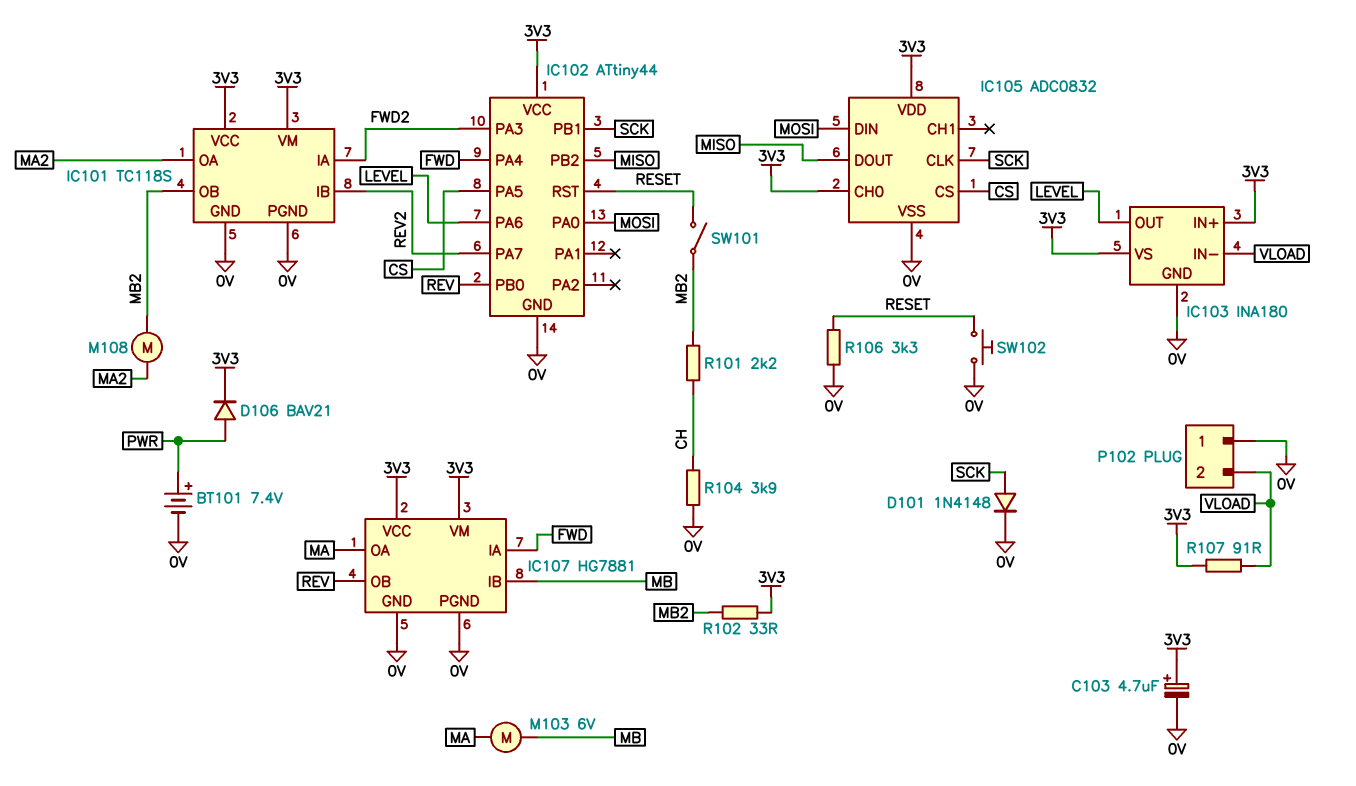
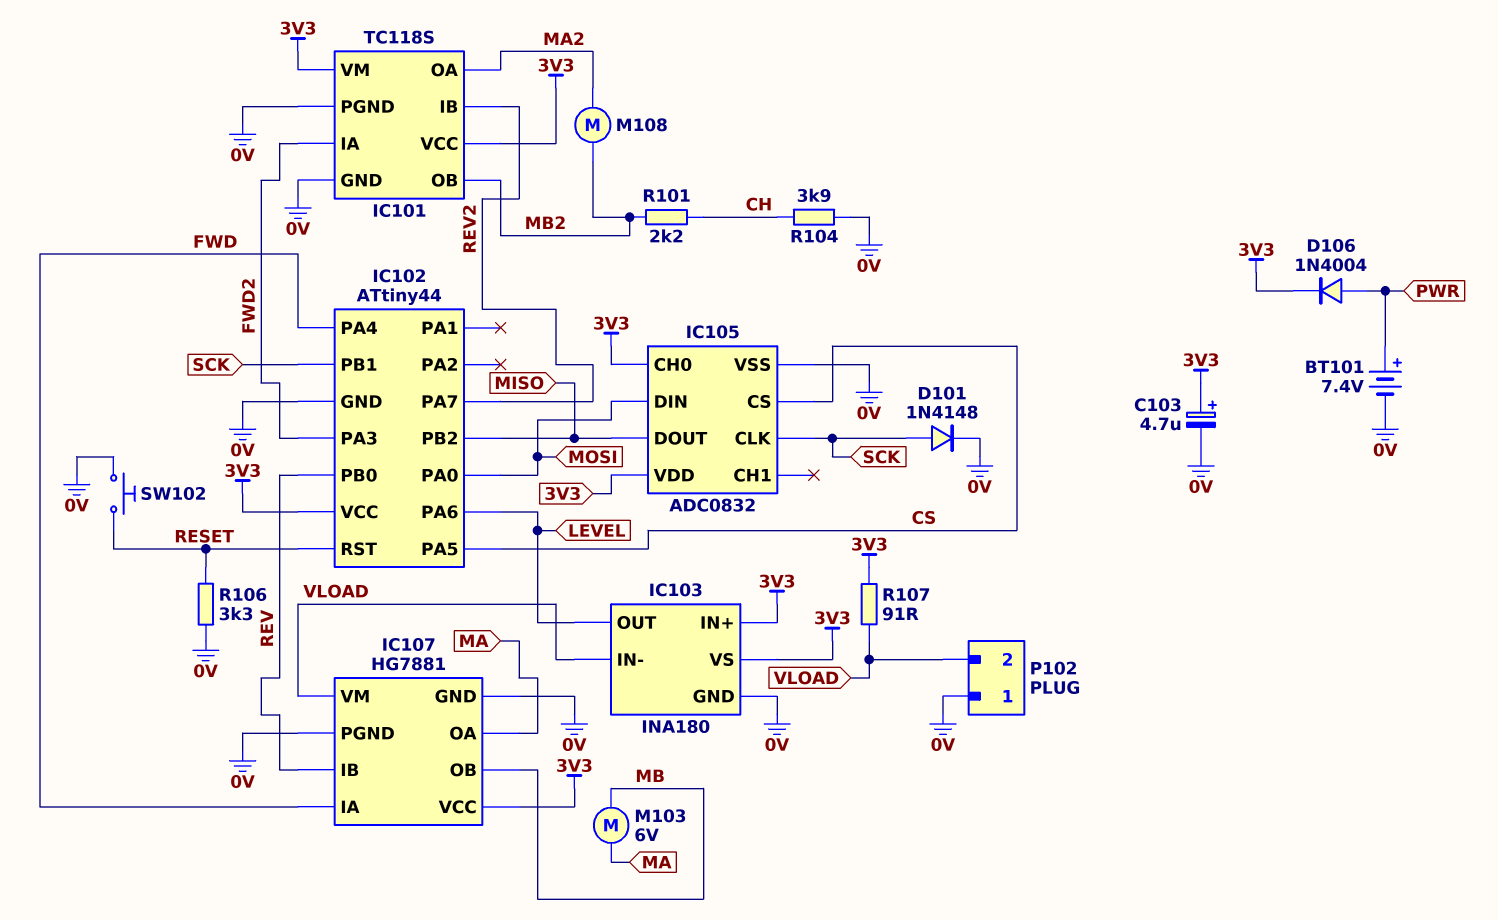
D106: diode BAV21 (A PWR, K 3V3) -> diode 1N4004 (A PWR, K 3V3)
IC107 pin IB: MB -> REV
IC107 pin OB: REV -> MB
IC107 pin VM: 3V3 -> VLOAD
R102: 33 (3V3, MB2) -> none
SW101: switch (MB2, RESET) -> none

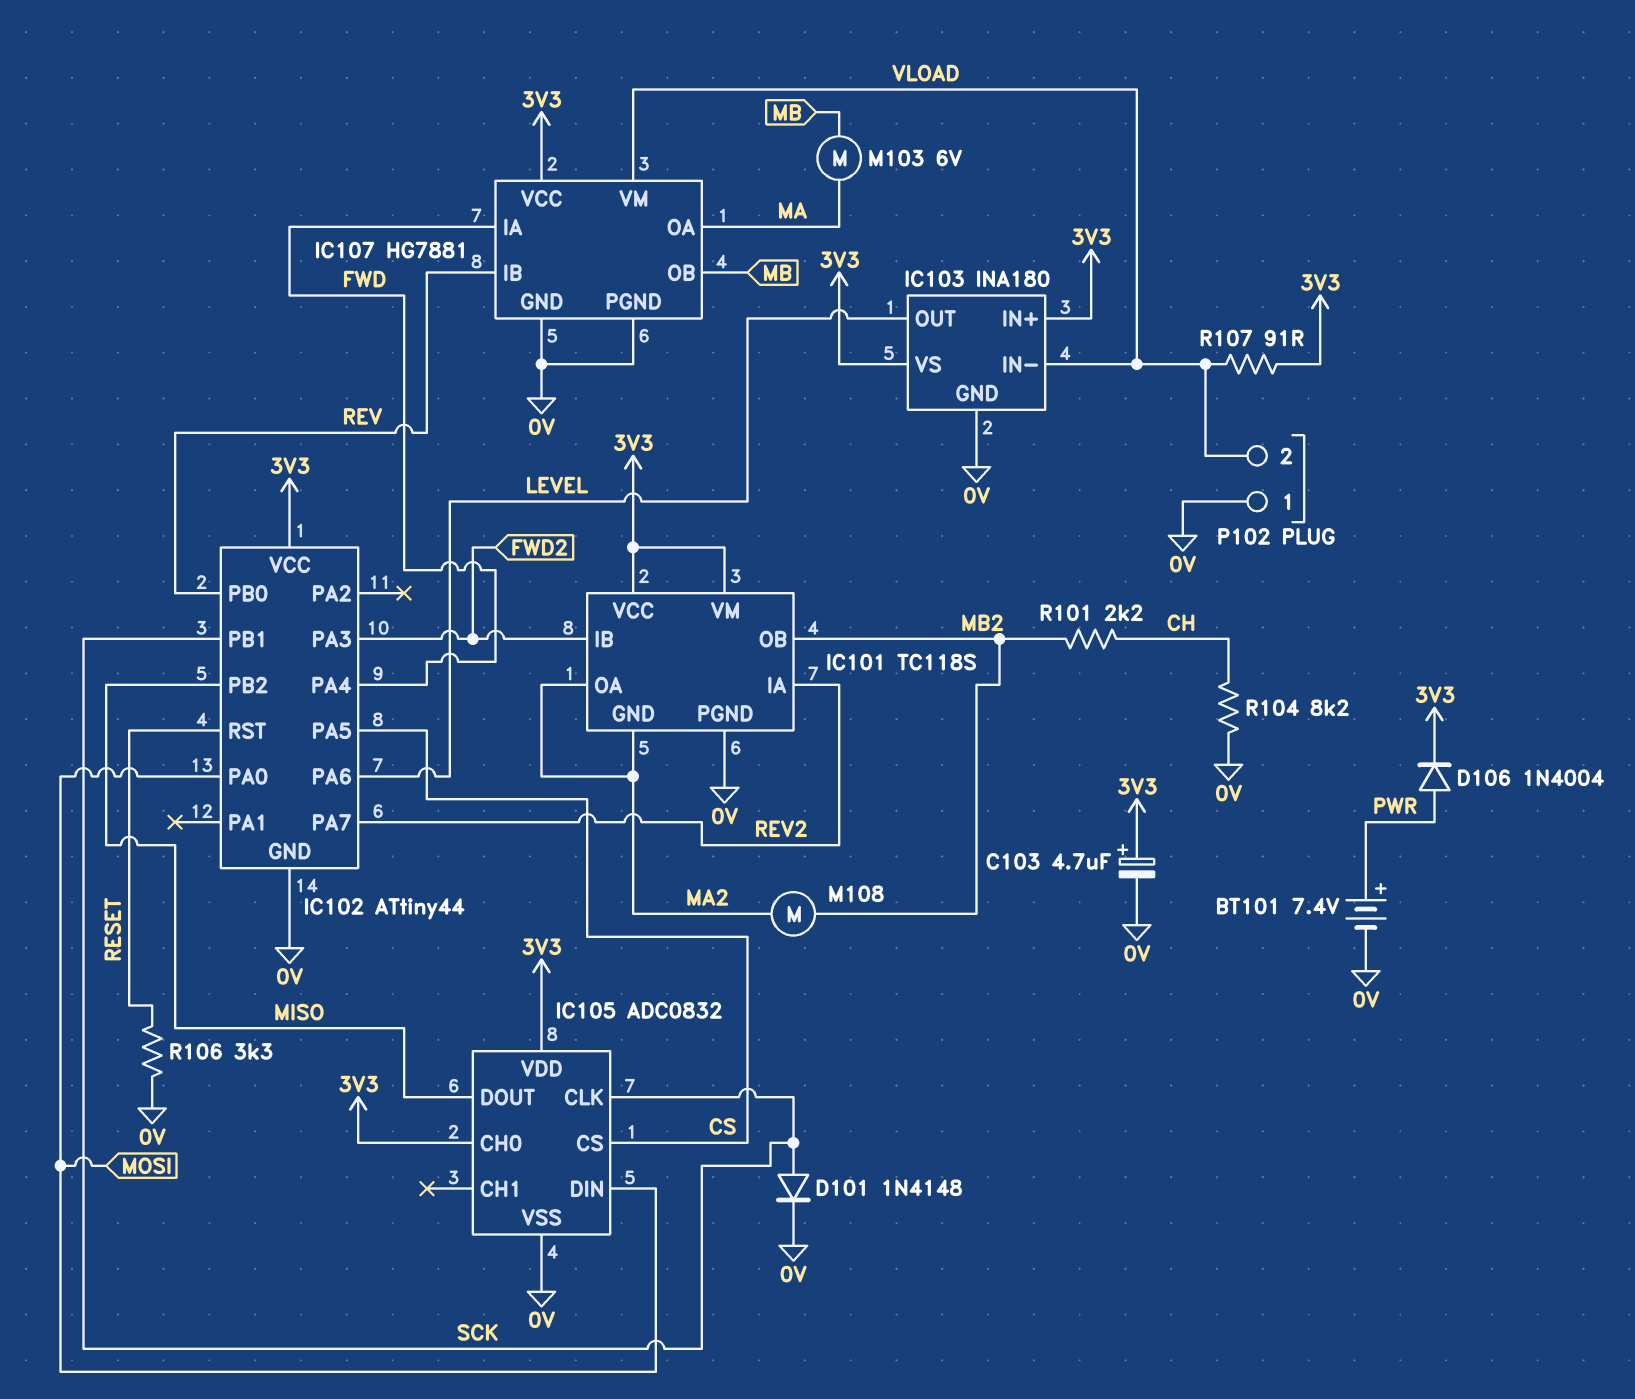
IC101 pin GND: 0V -> MA2
IC101 pin IA: FWD2 -> REV2
IC101 pin IB: REV2 -> FWD2
R104: 3.9k (0V, CH) -> 8.2k (0V, CH)
SW102: button (0V, RESET) -> none

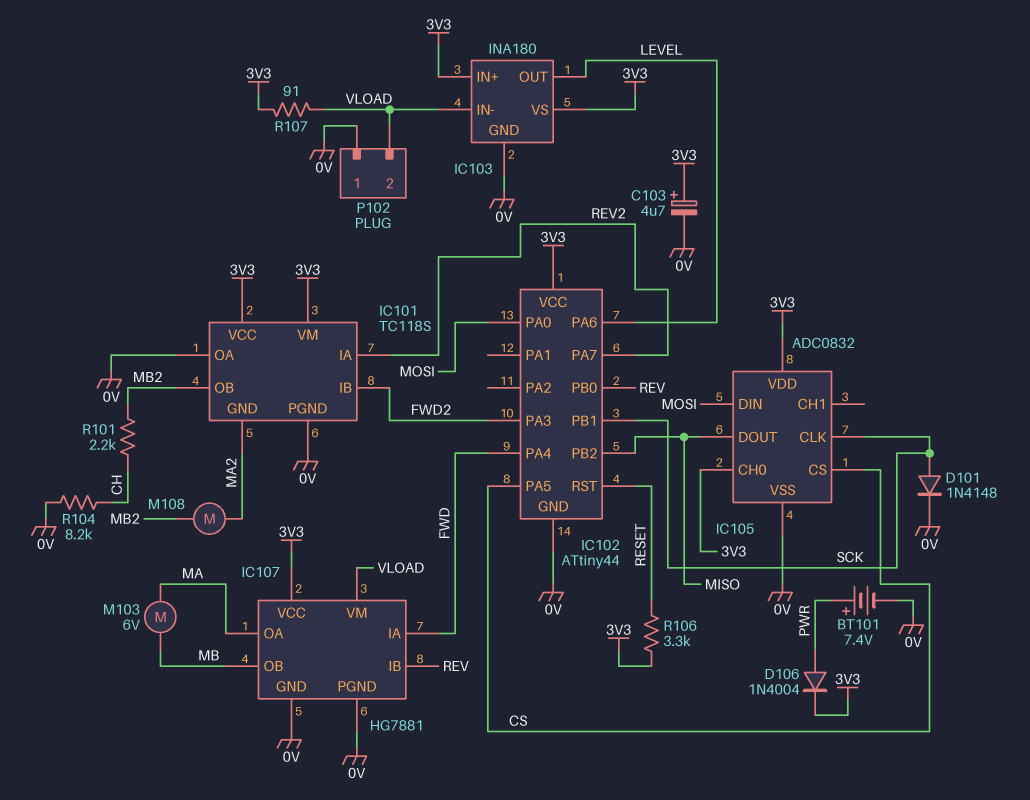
IC101 pin OA: MA2 -> 0V
R106: 3.3k (0V, RESET) -> 3.3k (3V3, RESET)

